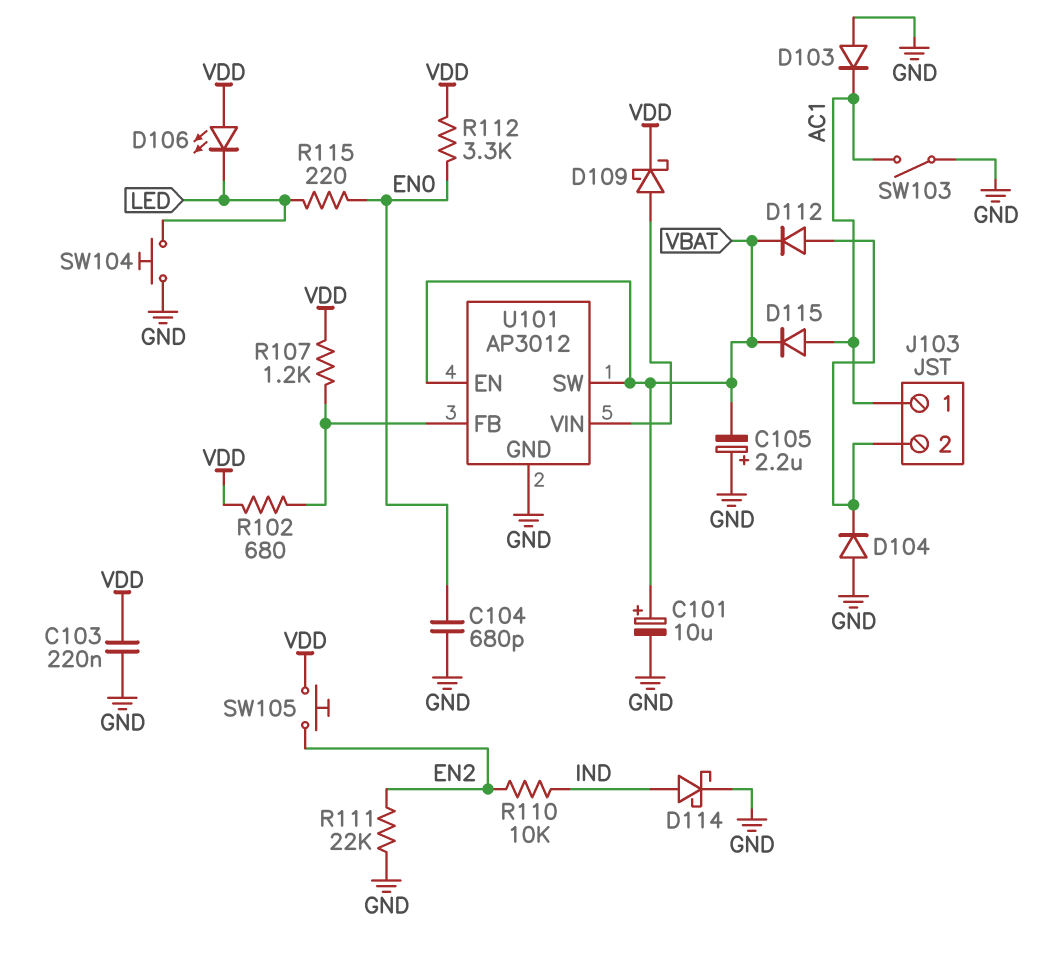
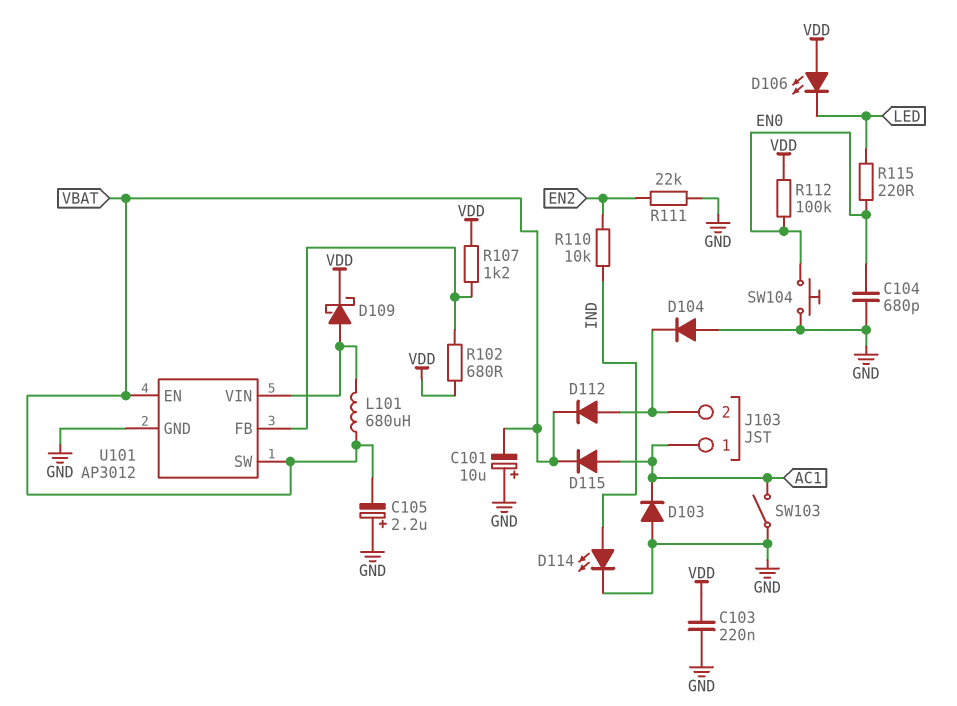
C101: 10uF (plus VBAT, minus GND) -> 10uF (plus GND, minus VBAT)
D114: schottky (A IND, K GND) -> LED (A IND, K GND)
L101: none -> 680uH (U101/VIN, VBAT)
R112: 3.3k (EN0, VDD) -> 100k (EN0, VDD)
SW104: button (GND, LED) -> button (EN0, GND)
SW105: button (EN2, VDD) -> none

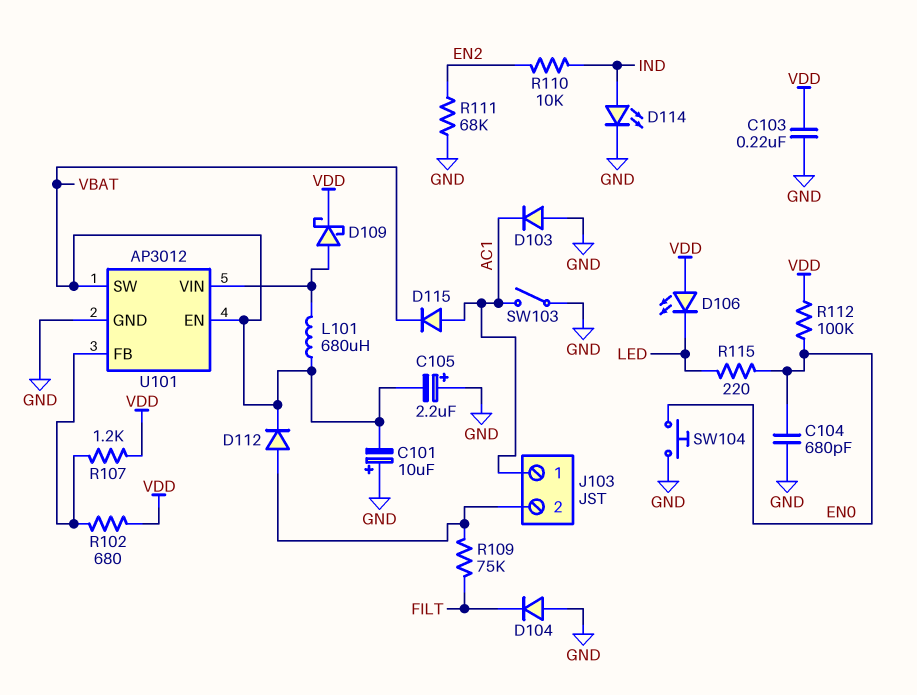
D104: diode (A GND, K J103/2) -> diode (A GND, K FILT)
R109: none -> 75k (FILT, J103/2)
R111: 22k (EN2, GND) -> 68k (EN2, GND)

